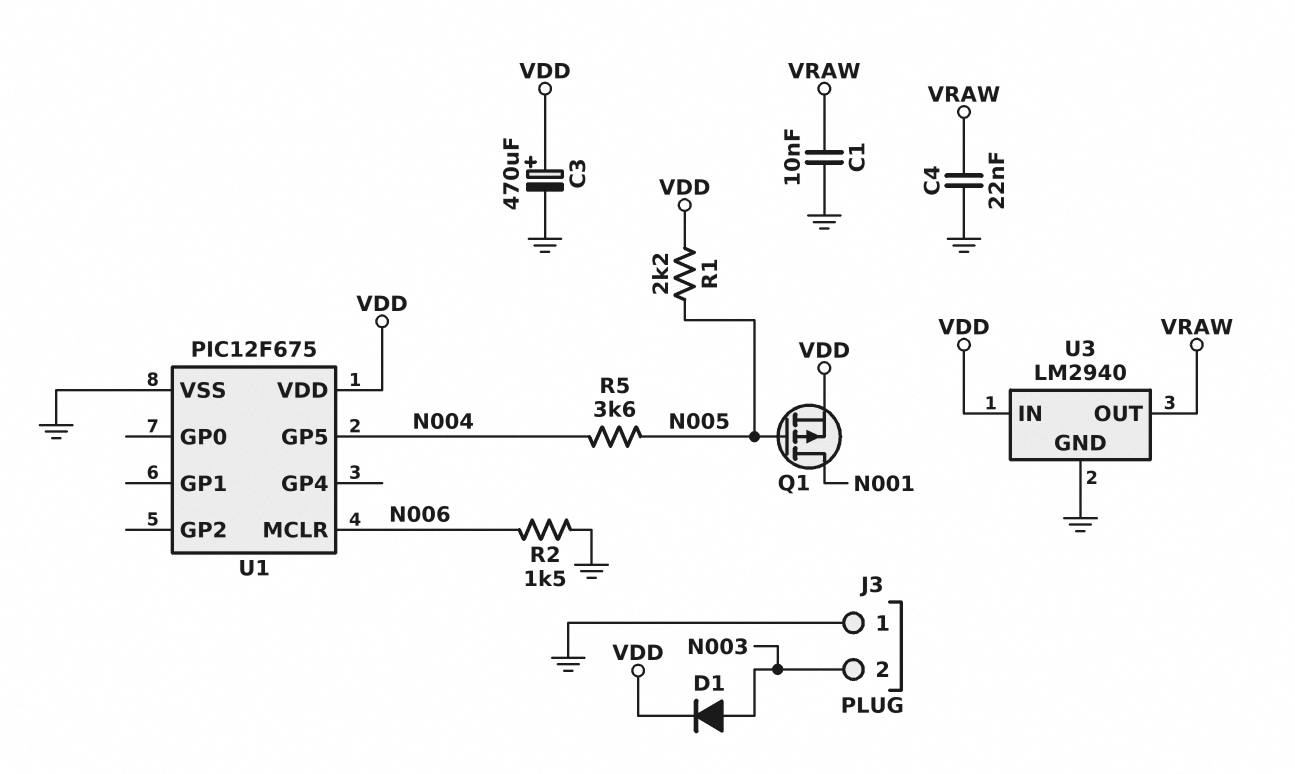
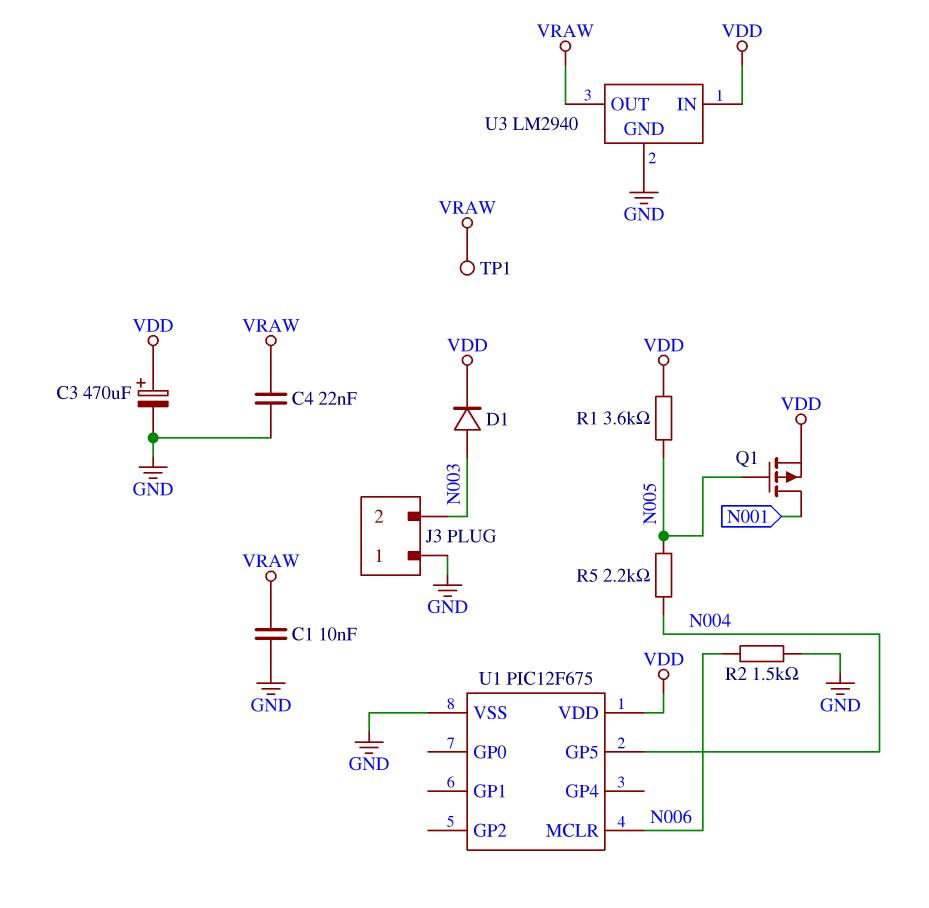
R1: 2.2k (N005, VDD) -> 3.6k (N005, VDD)
R5: 3.6k (N004, N005) -> 2.2k (N004, N005)
TP1: none -> test point (VRAW)

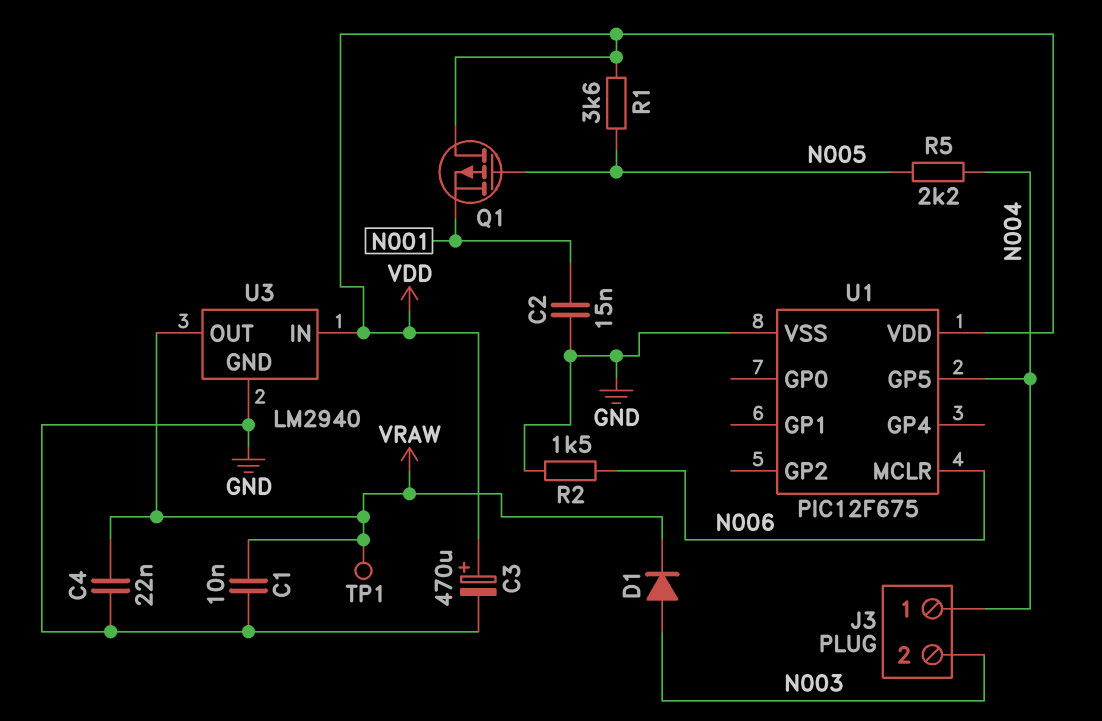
C2: none -> 15nF (GND, N001)
D1: diode (A N003, K VDD) -> diode (A N003, K VRAW)
J3 pin 1: GND -> N004
Q1: PMOS (G N005, D N001, S VDD) -> PMOS (G N005, D VDD, S N001)

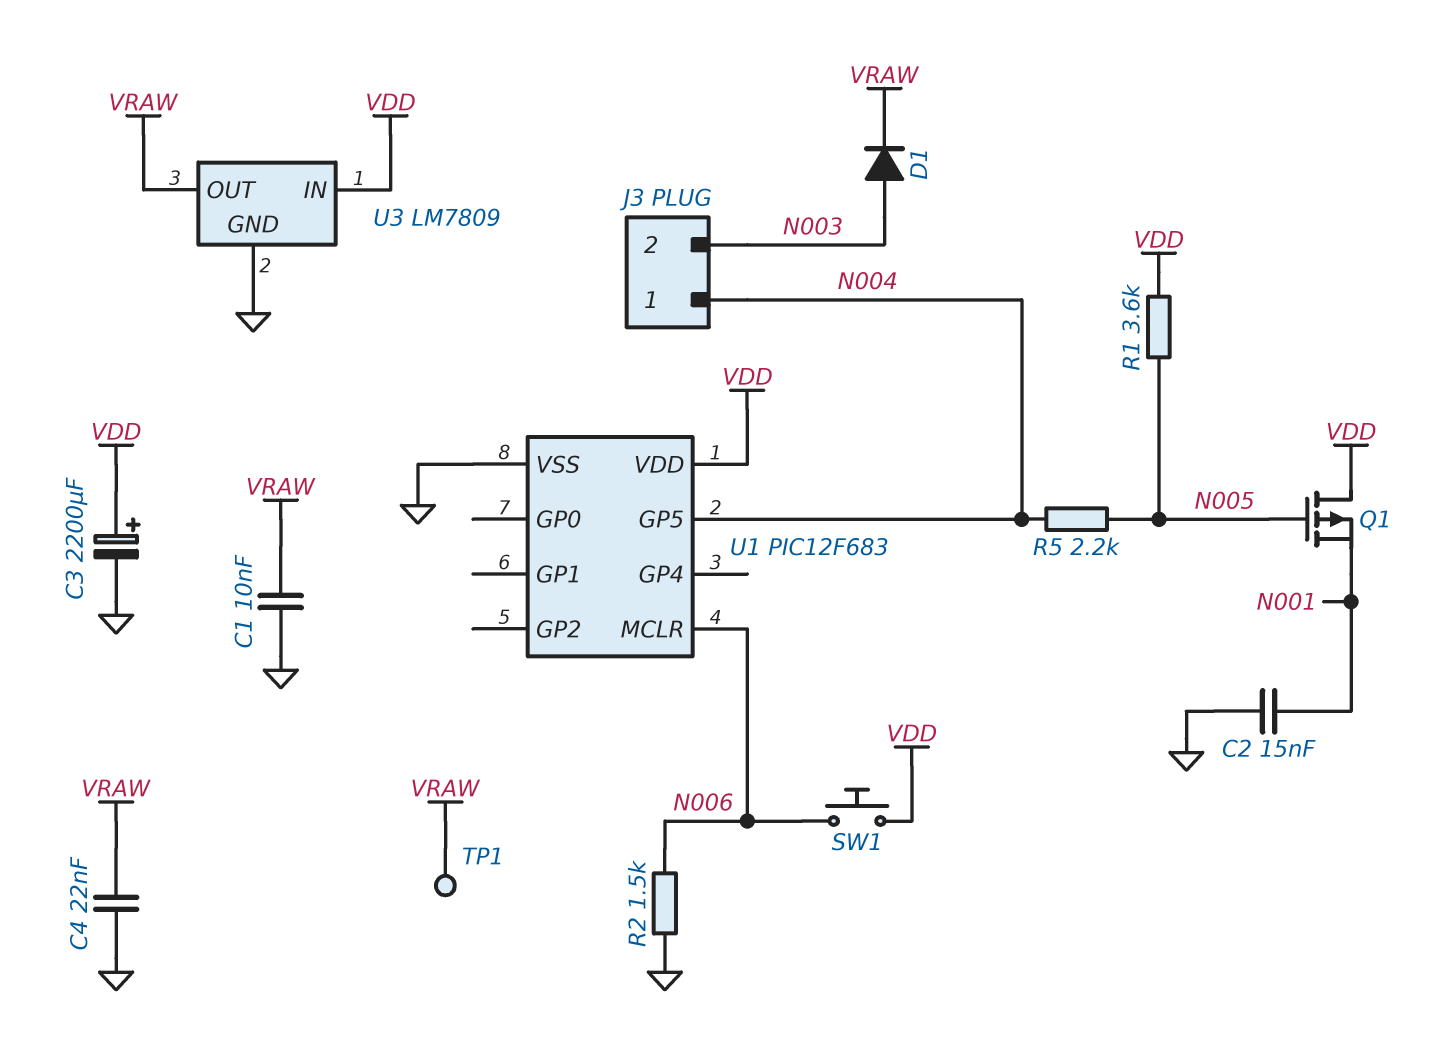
C3: 470uF (plus VDD, minus GND) -> 2200uF (plus VDD, minus GND)
SW1: none -> button (N006, VDD)
U1: PIC12F675 -> PIC12F683
U3: LM2940 -> LM7809

